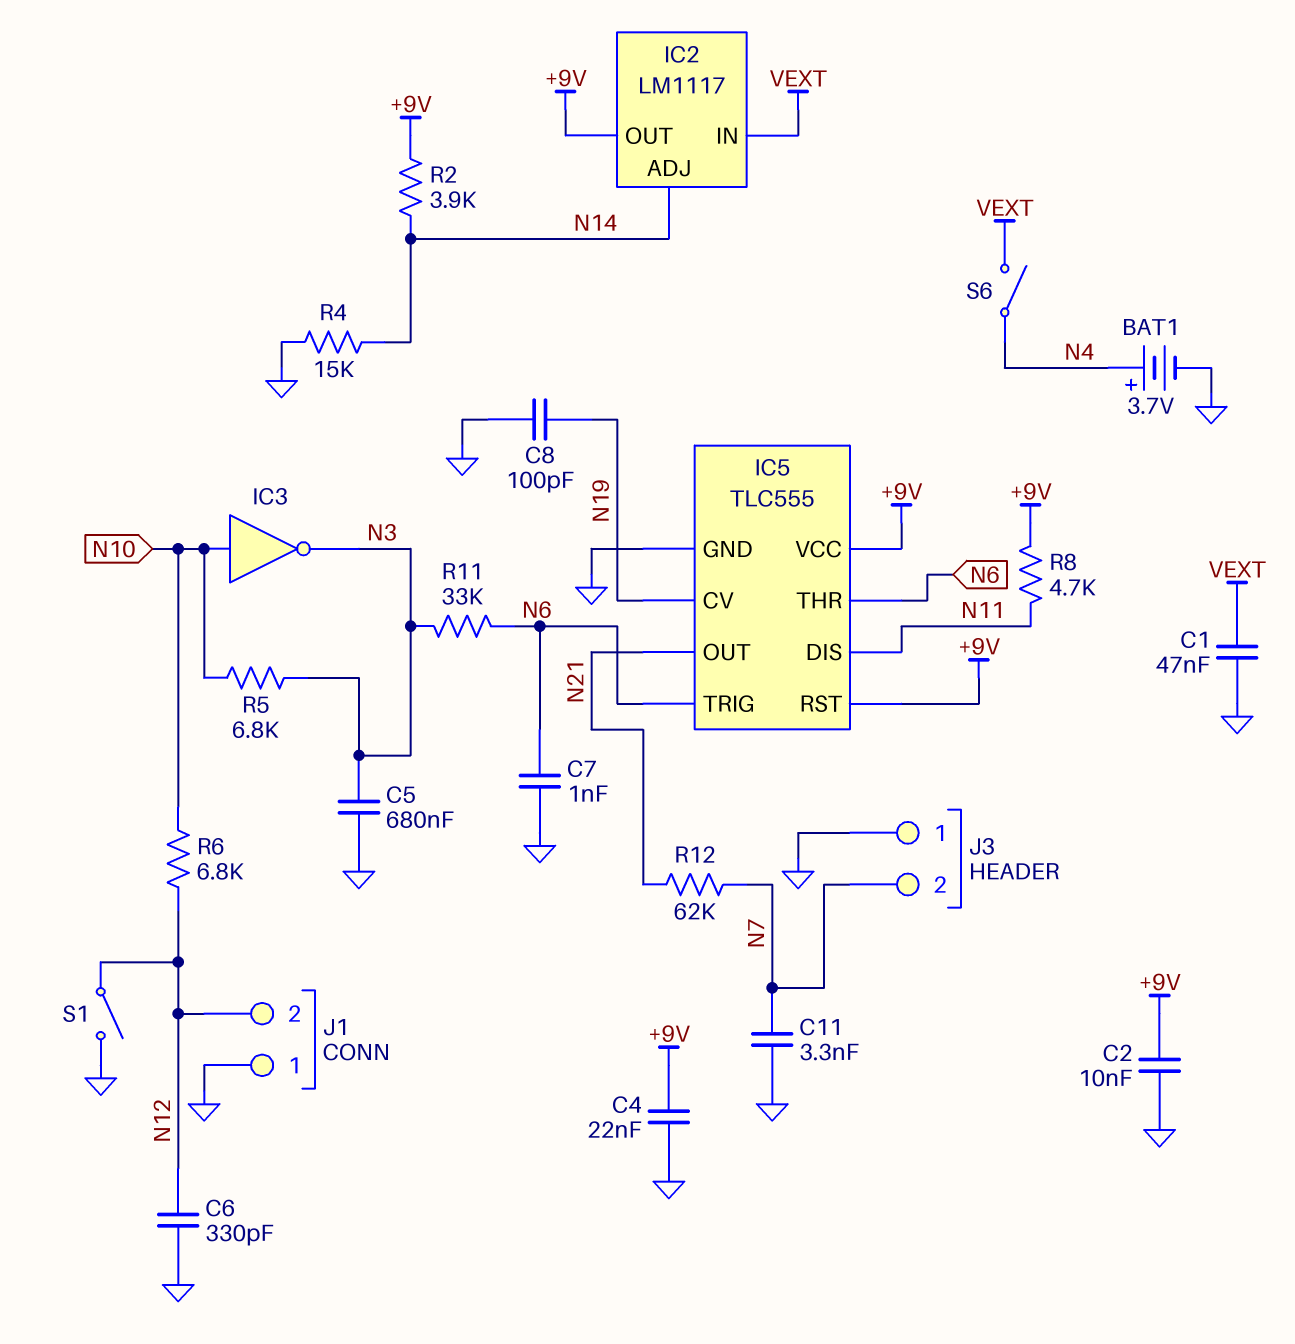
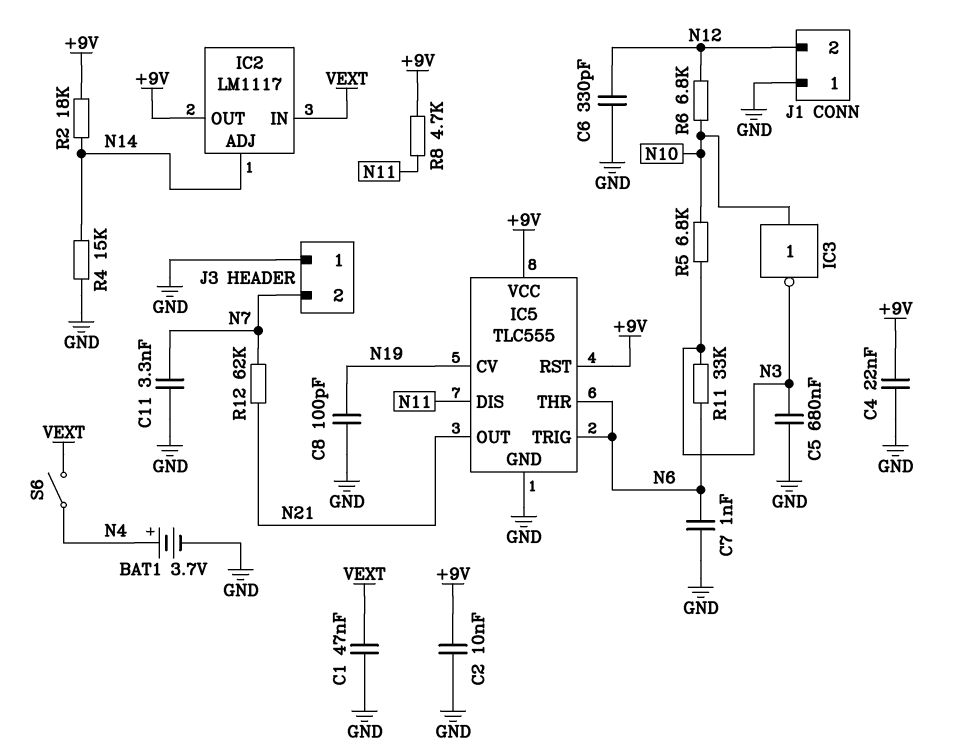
R2: 3.9k (+9V, N14) -> 18k (+9V, N14)
S1: switch (GND, N12) -> none

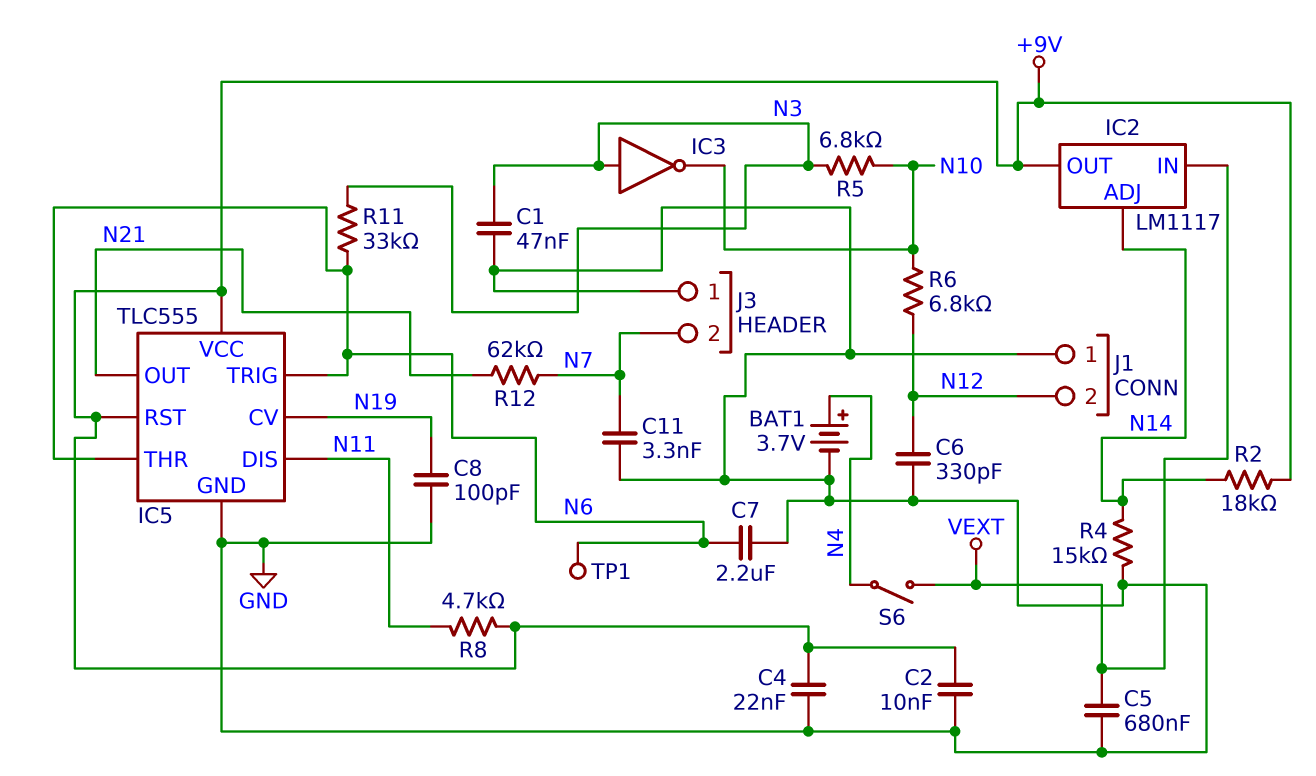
C1: 47nF (GND, VEXT) -> 47nF (GND, N3)
C5: 680nF (GND, N3) -> 680nF (GND, VEXT)
C7: 1nF (GND, N6) -> 2.2uF (GND, N6)
IC3: NOT (in N10, out N3) -> NOT (in N3, out N10)
TP1: none -> test point (N6)

